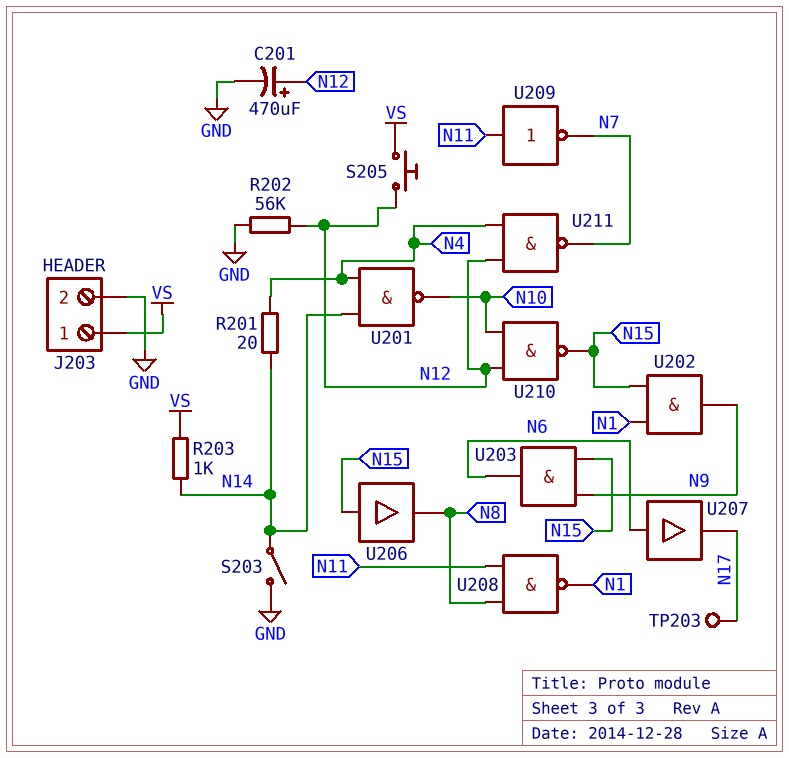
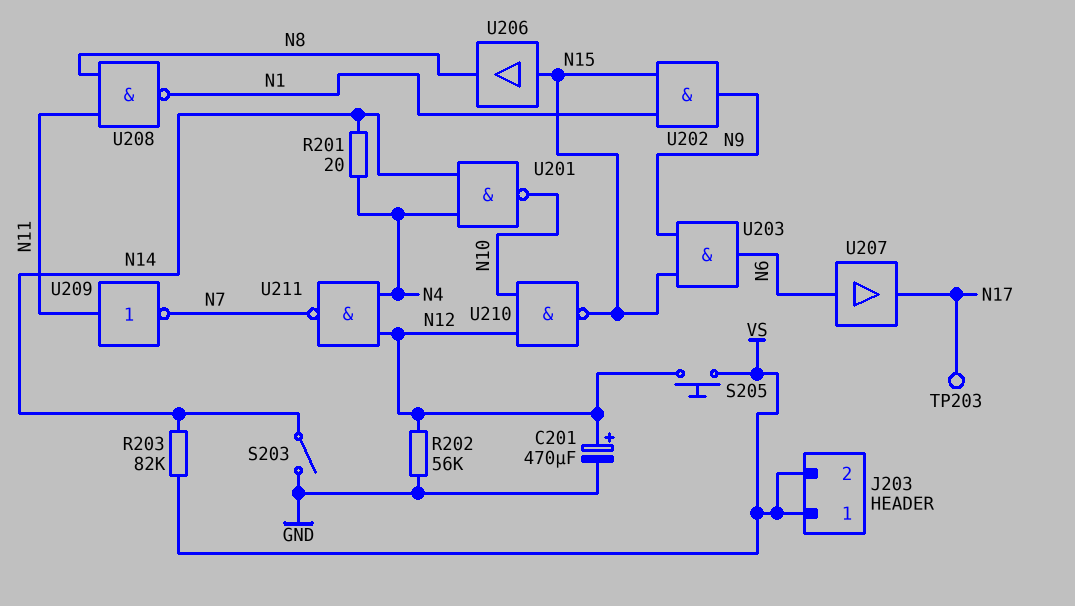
J203 pin 2: GND -> VS
R203: 1k (N14, VS) -> 82k (N14, VS)

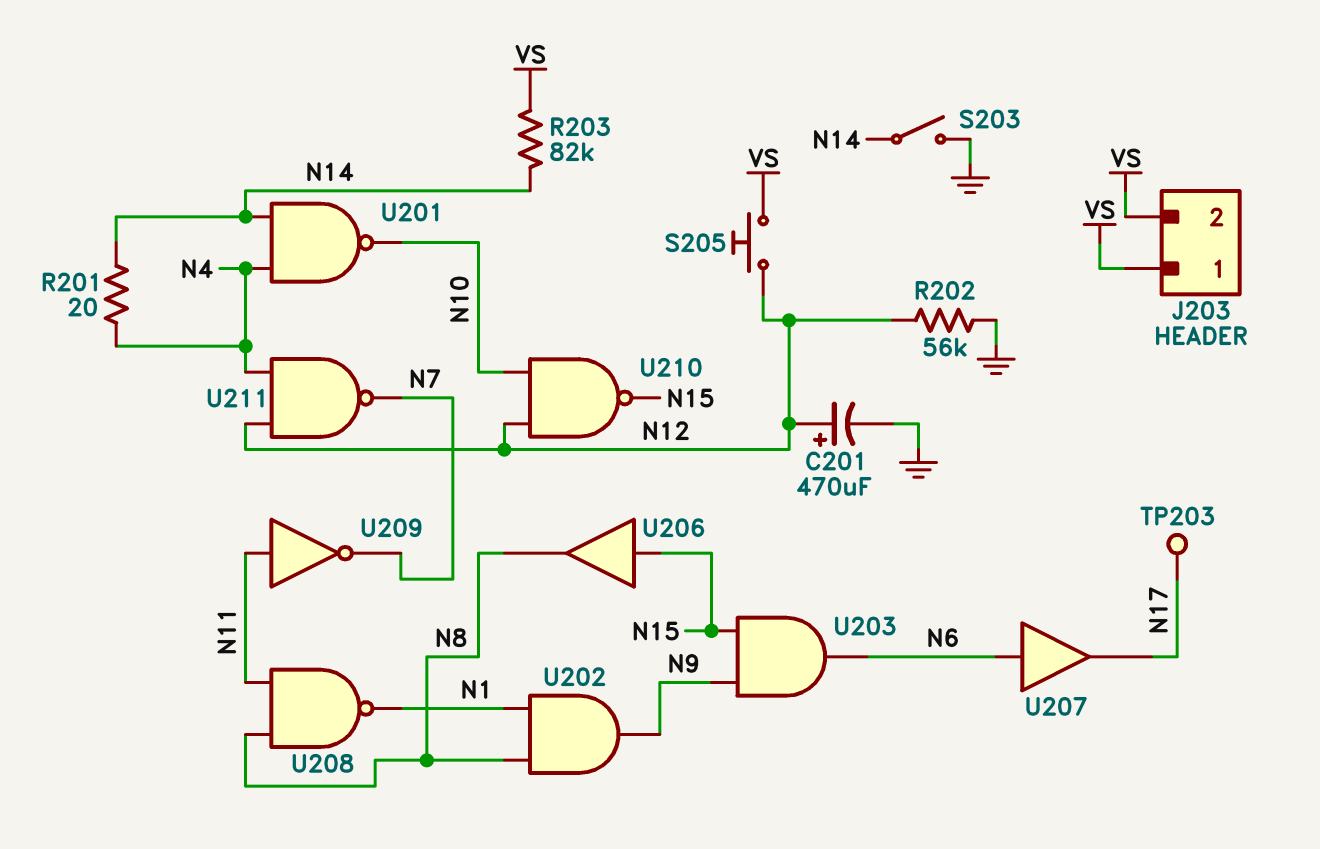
U202: AND (in N1, in N15, out N9) -> AND (in N1, in N8, out N9)

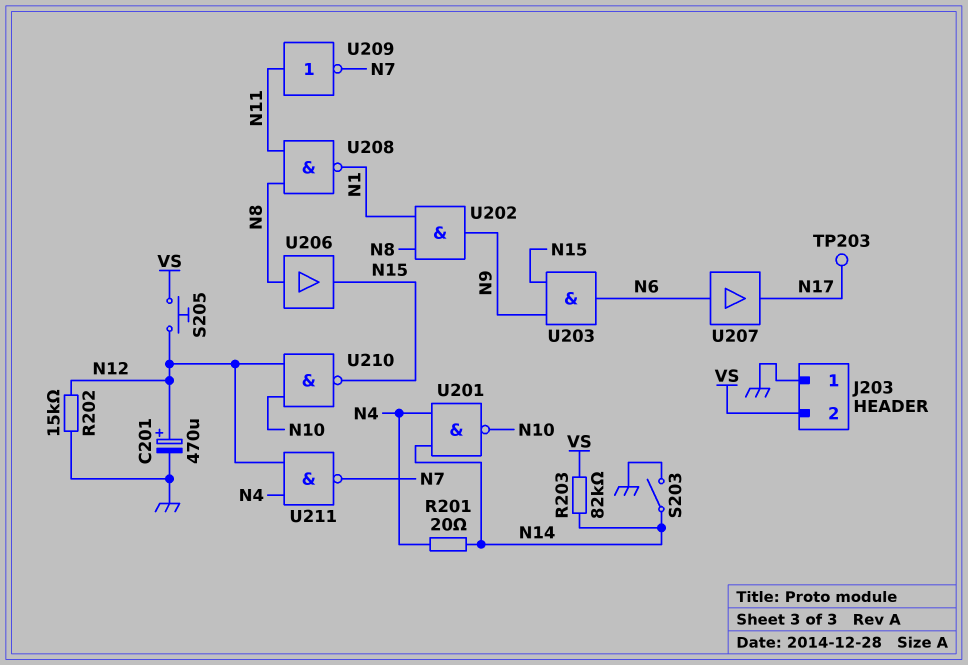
J203 pin 1: VS -> GND
R202: 56k (GND, N12) -> 15k (GND, N12)
U206: buffer (in N15, out N8) -> buffer (in N8, out N15)

